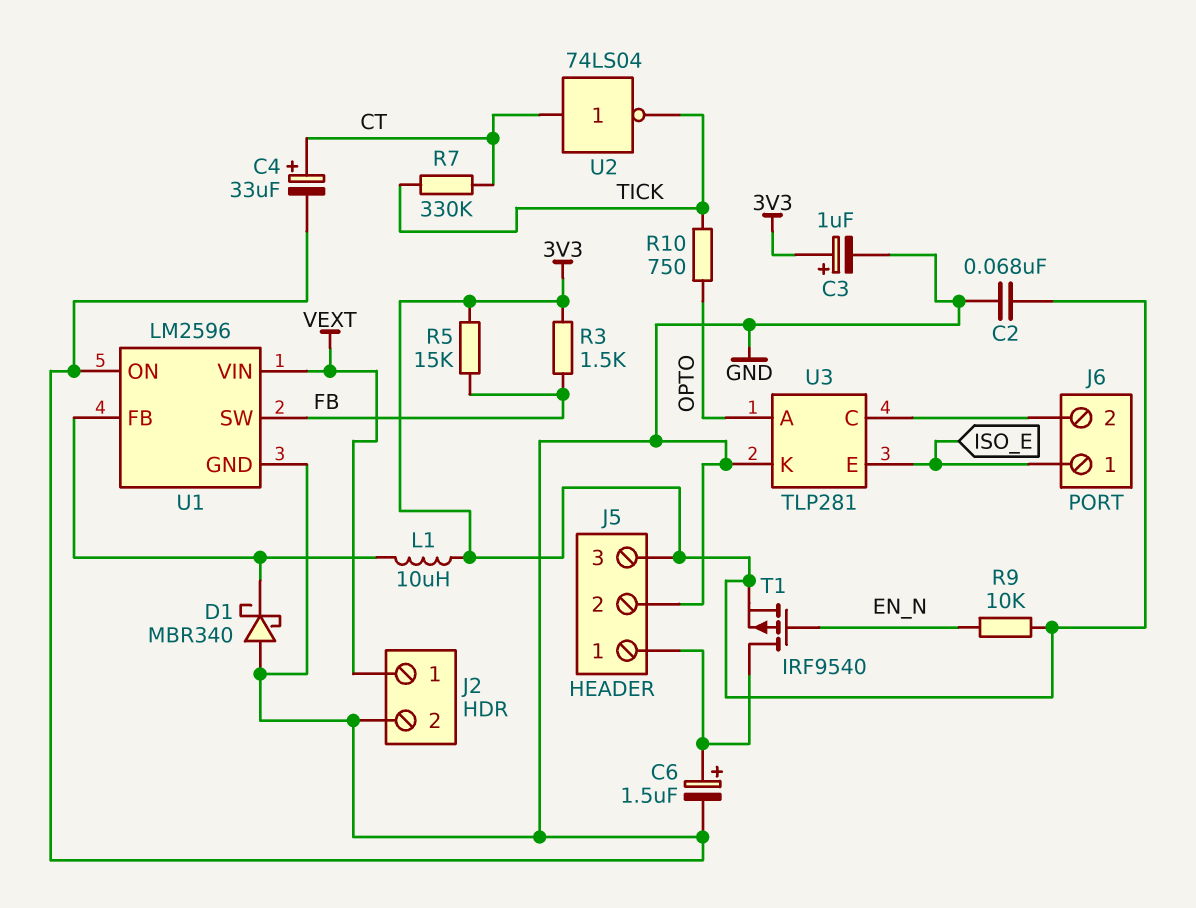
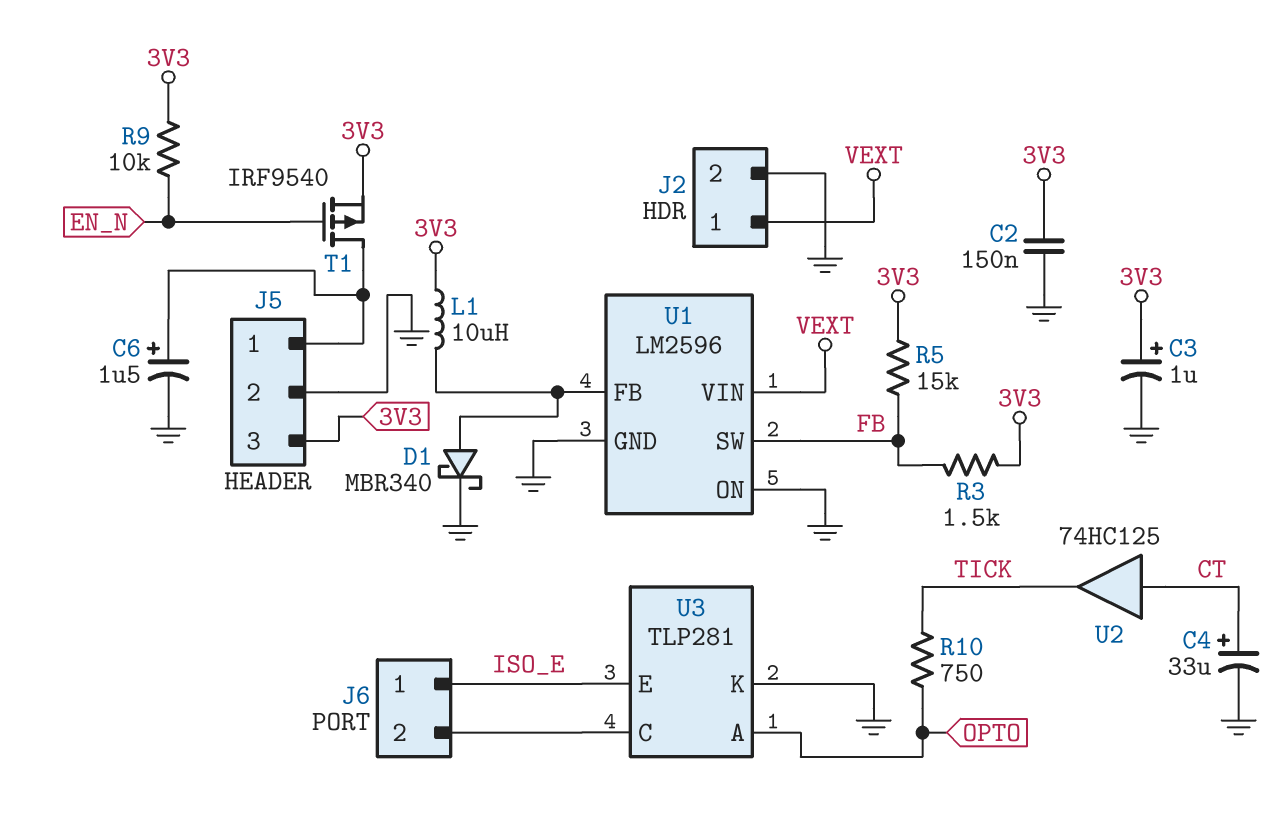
C2: 68nF (3V3, GND) -> 150nF (3V3, GND)
D1: schottky MBR340 (A GND, K U1/FB) -> schottky MBR340 (A U1/FB, K GND)
R7: 330k (CT, TICK) -> none
U2: NOT 74LS04 (in CT, out TICK) -> buffer 74HC125 (in CT, out TICK)

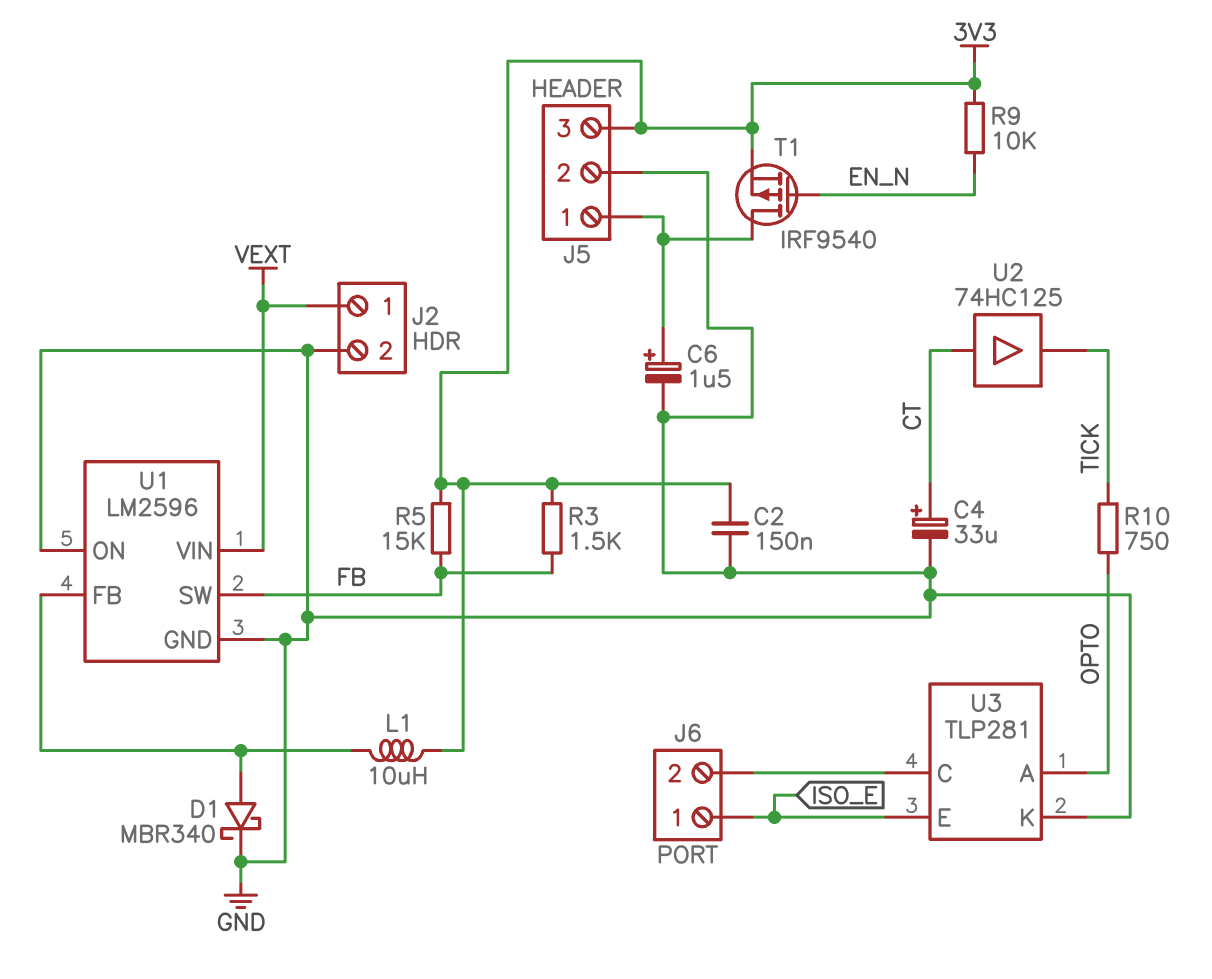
C3: 1uF (plus 3V3, minus GND) -> none

